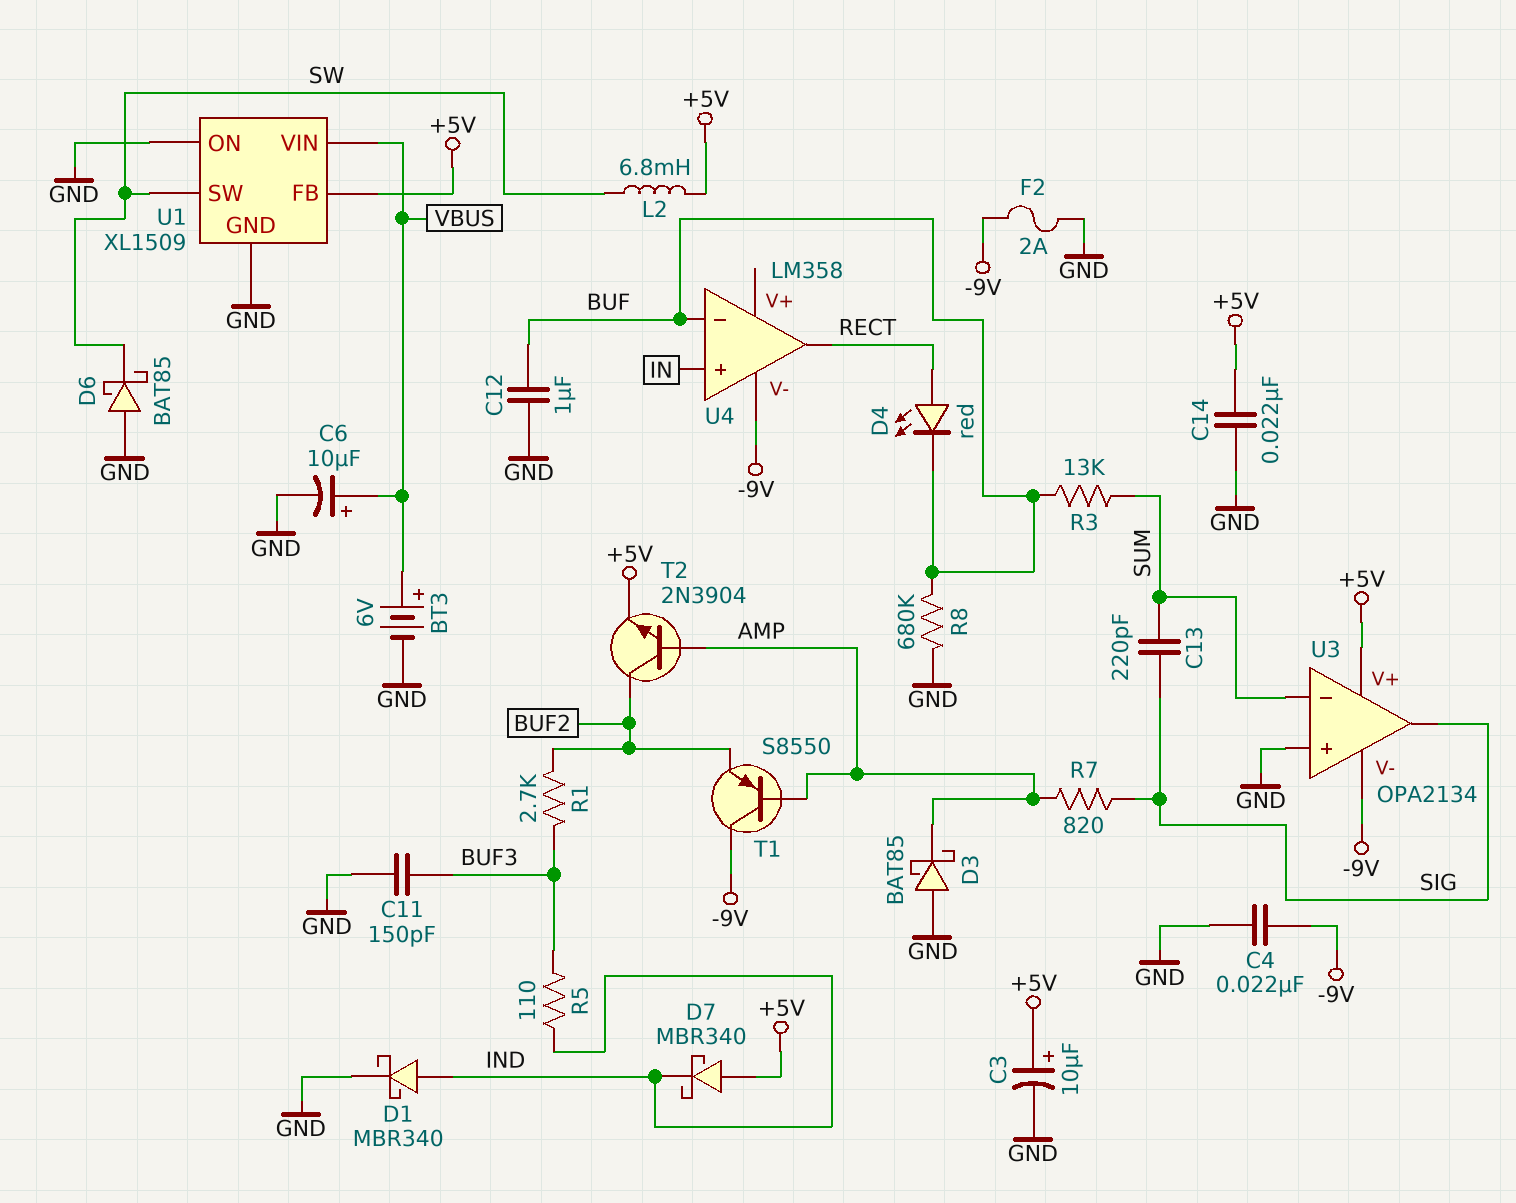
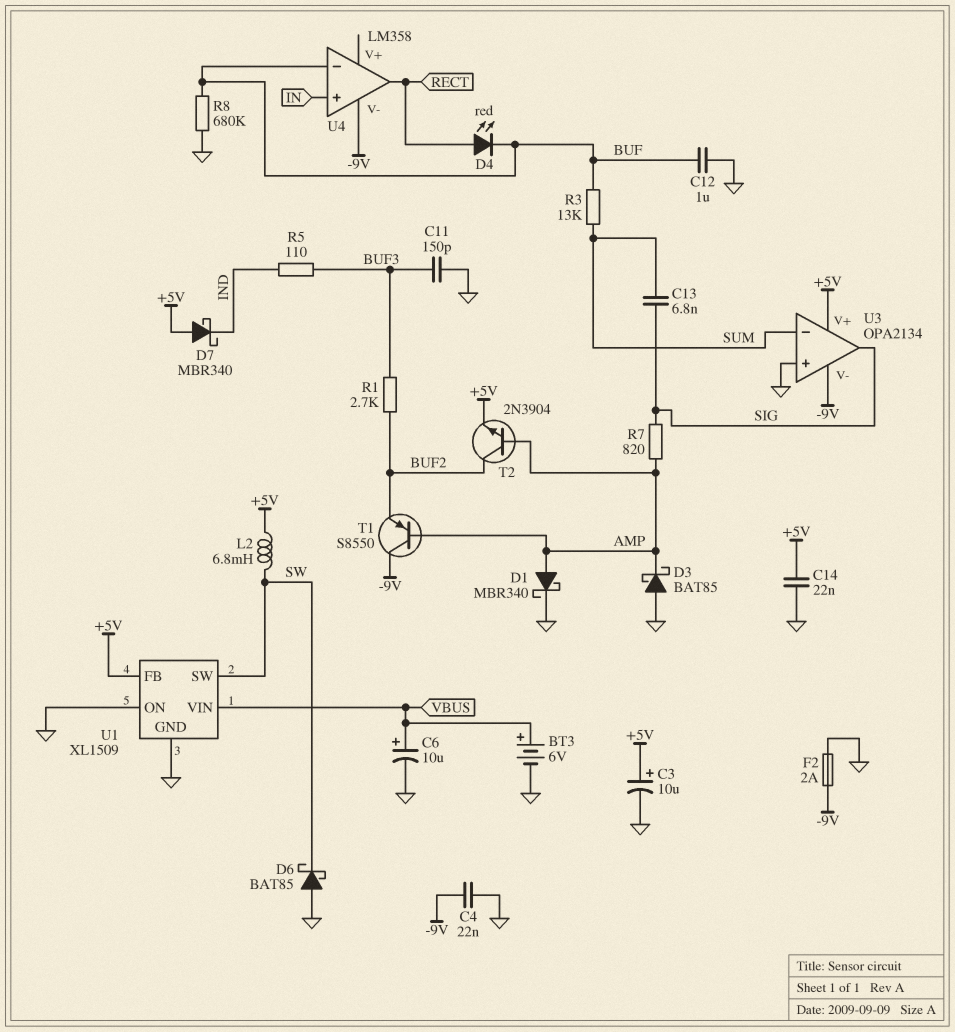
C13: 220pF (SIG, SUM) -> 6.8nF (SIG, SUM)
D1: schottky MBR340 (A IND, K GND) -> schottky MBR340 (A AMP, K GND)

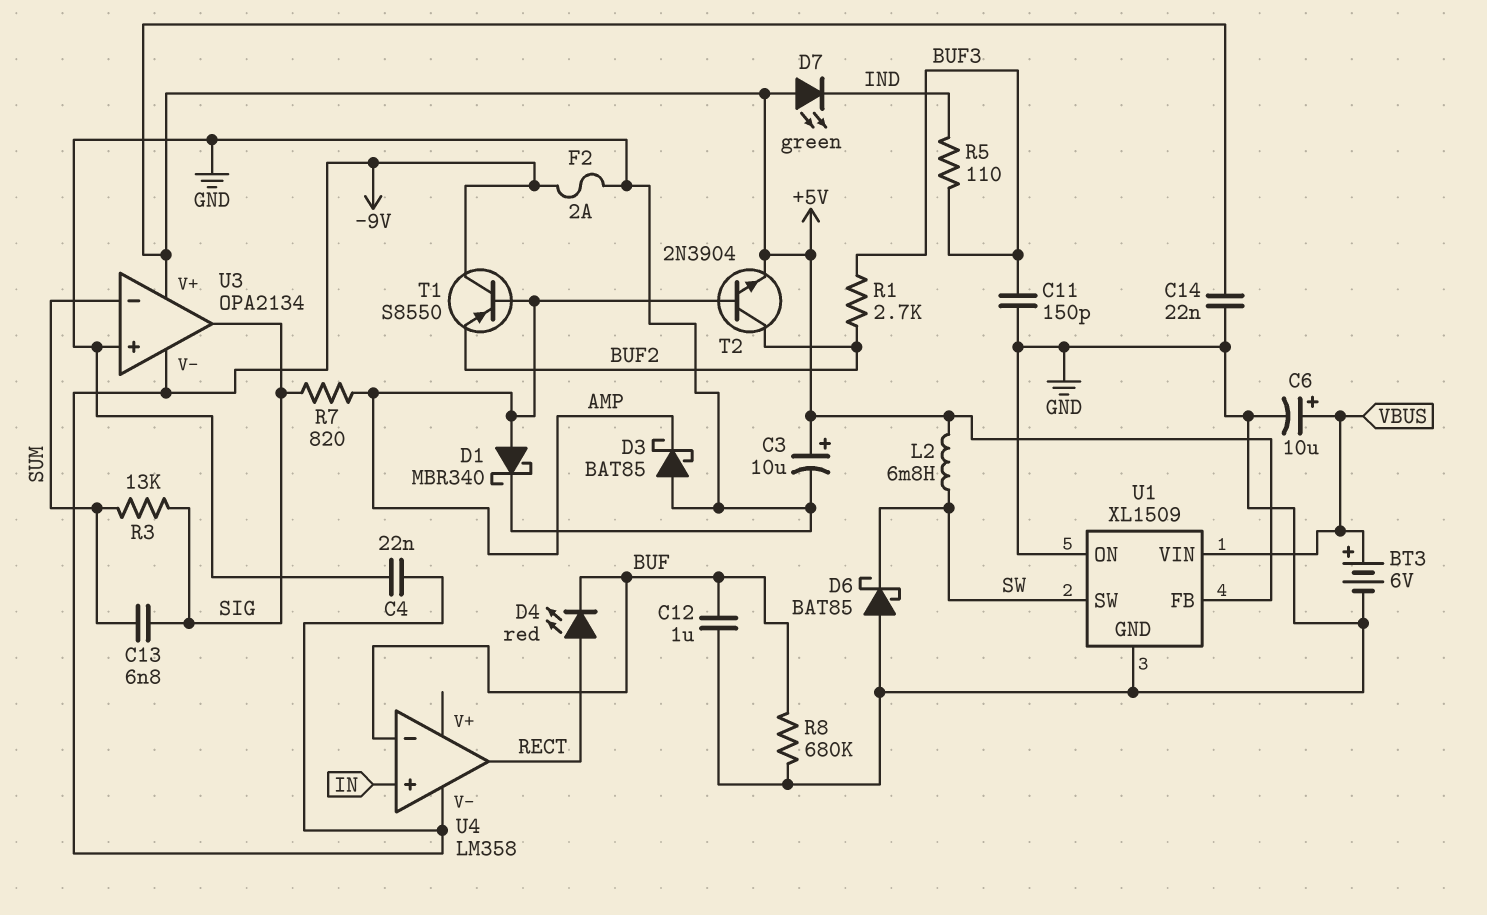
D7: schottky MBR340 (A +5V, K IND) -> LED green (A +5V, K IND)
R3: 13k (BUF, SUM) -> 13k (SIG, SUM)

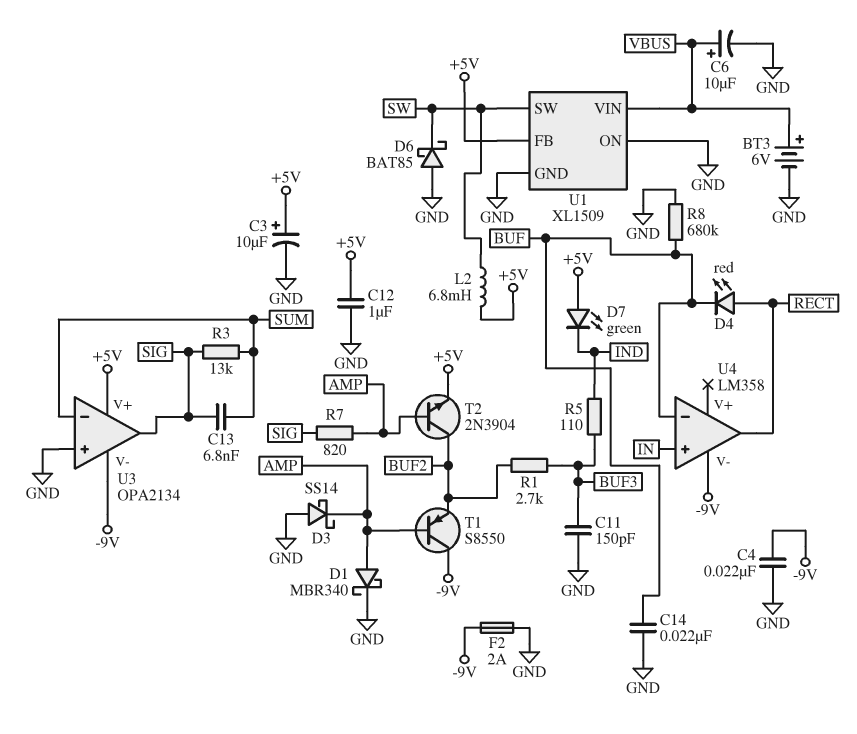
C12: 1uF (BUF, GND) -> 1uF (+5V, GND)
C14: 22nF (+5V, GND) -> 22nF (BUF, GND)
D3: schottky BAT85 (A GND, K AMP) -> schottky SS14 (A GND, K AMP)

